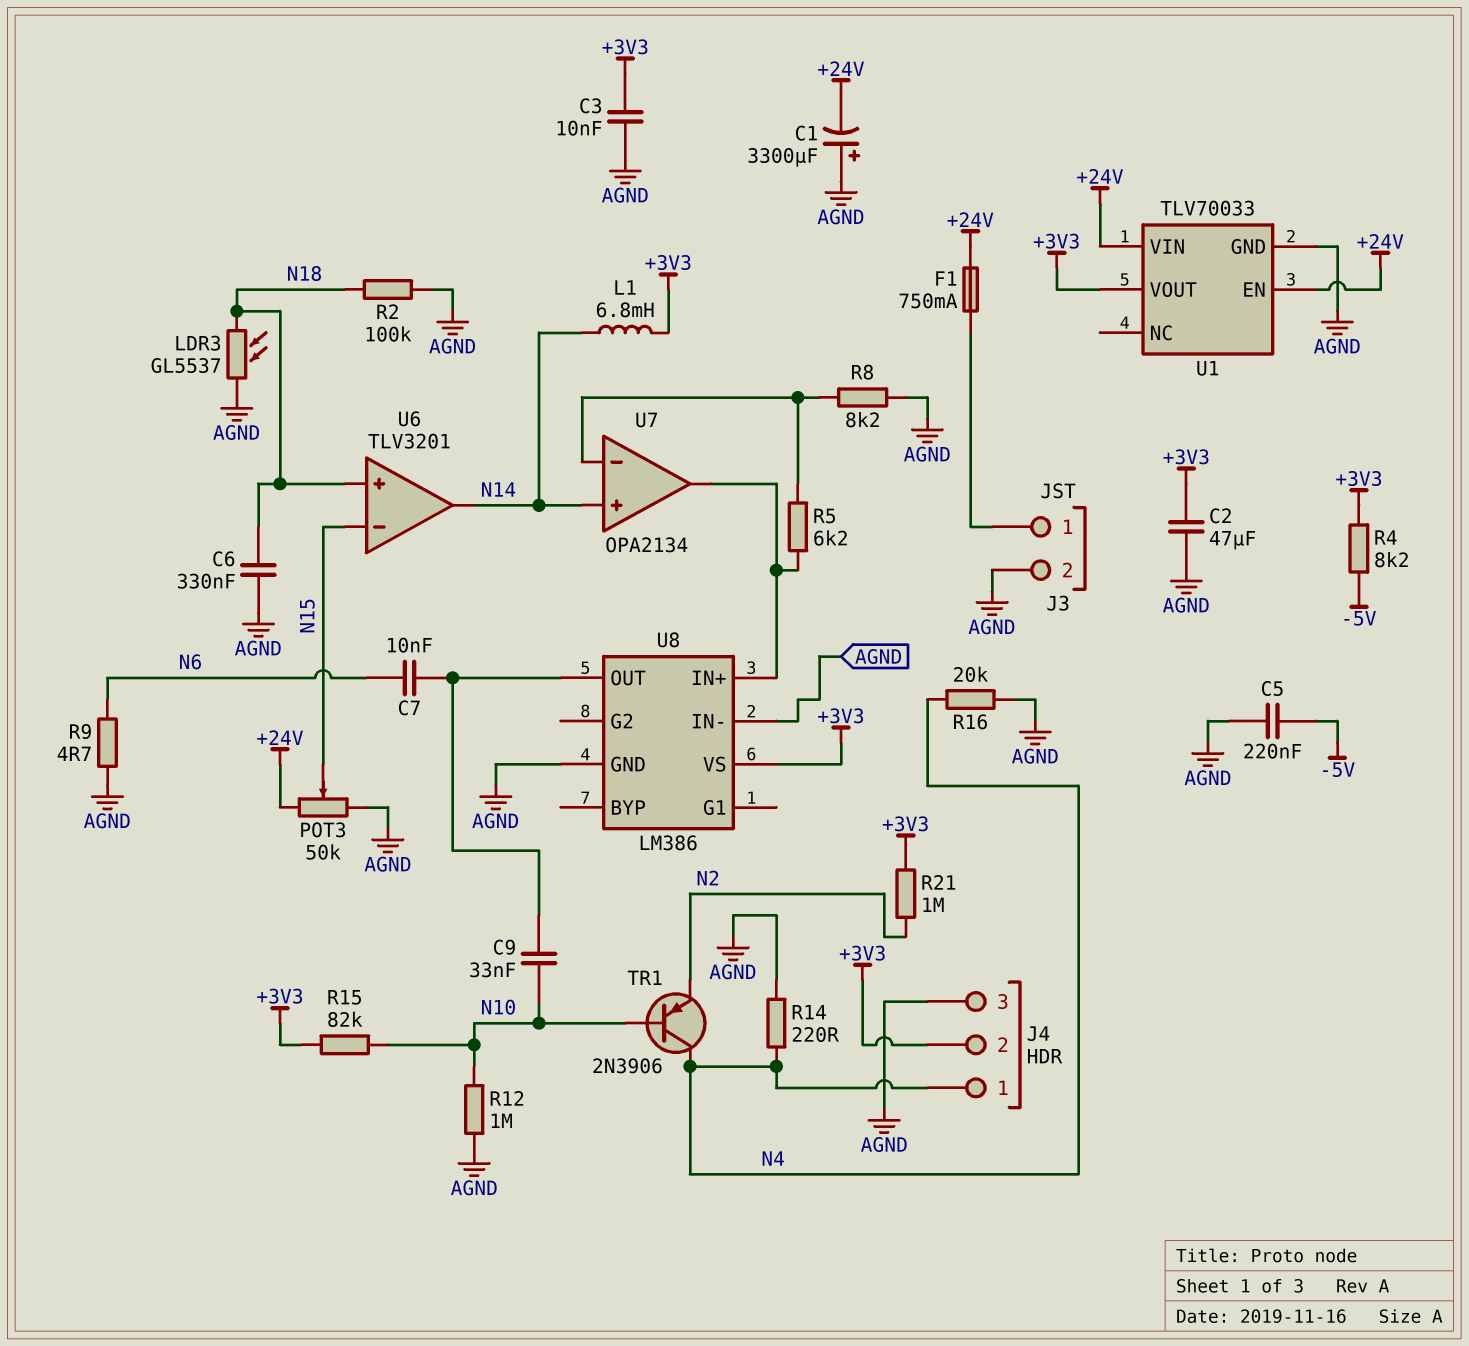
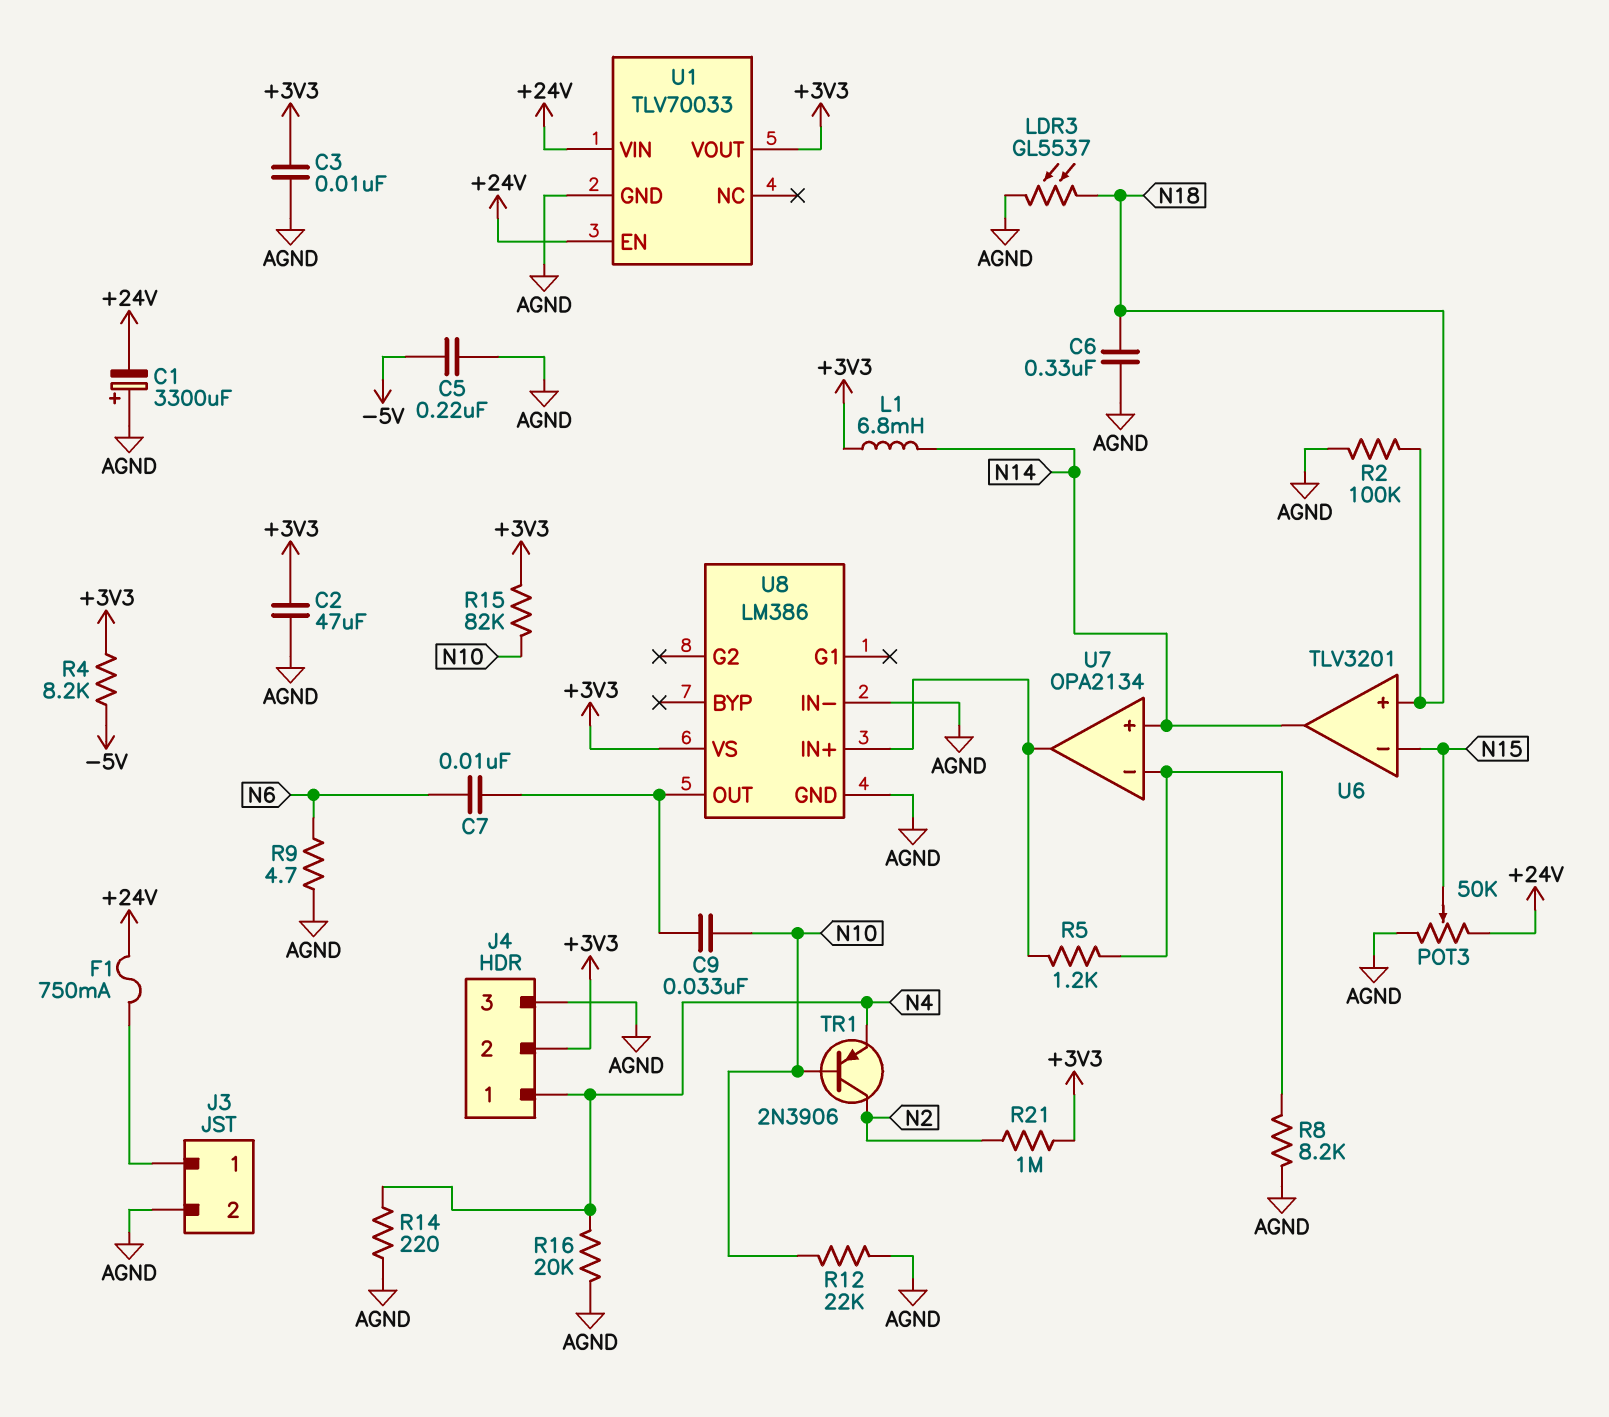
R5: 6.2k (U7/in-, U7/out) -> 1.2k (U7/in-, U7/out)
R12: 1M (AGND, N10) -> 22k (AGND, N10)
TR1: PNP 2N3906 (B N10, C N4, E N2) -> PNP 2N3906 (B N10, C N2, E N4)

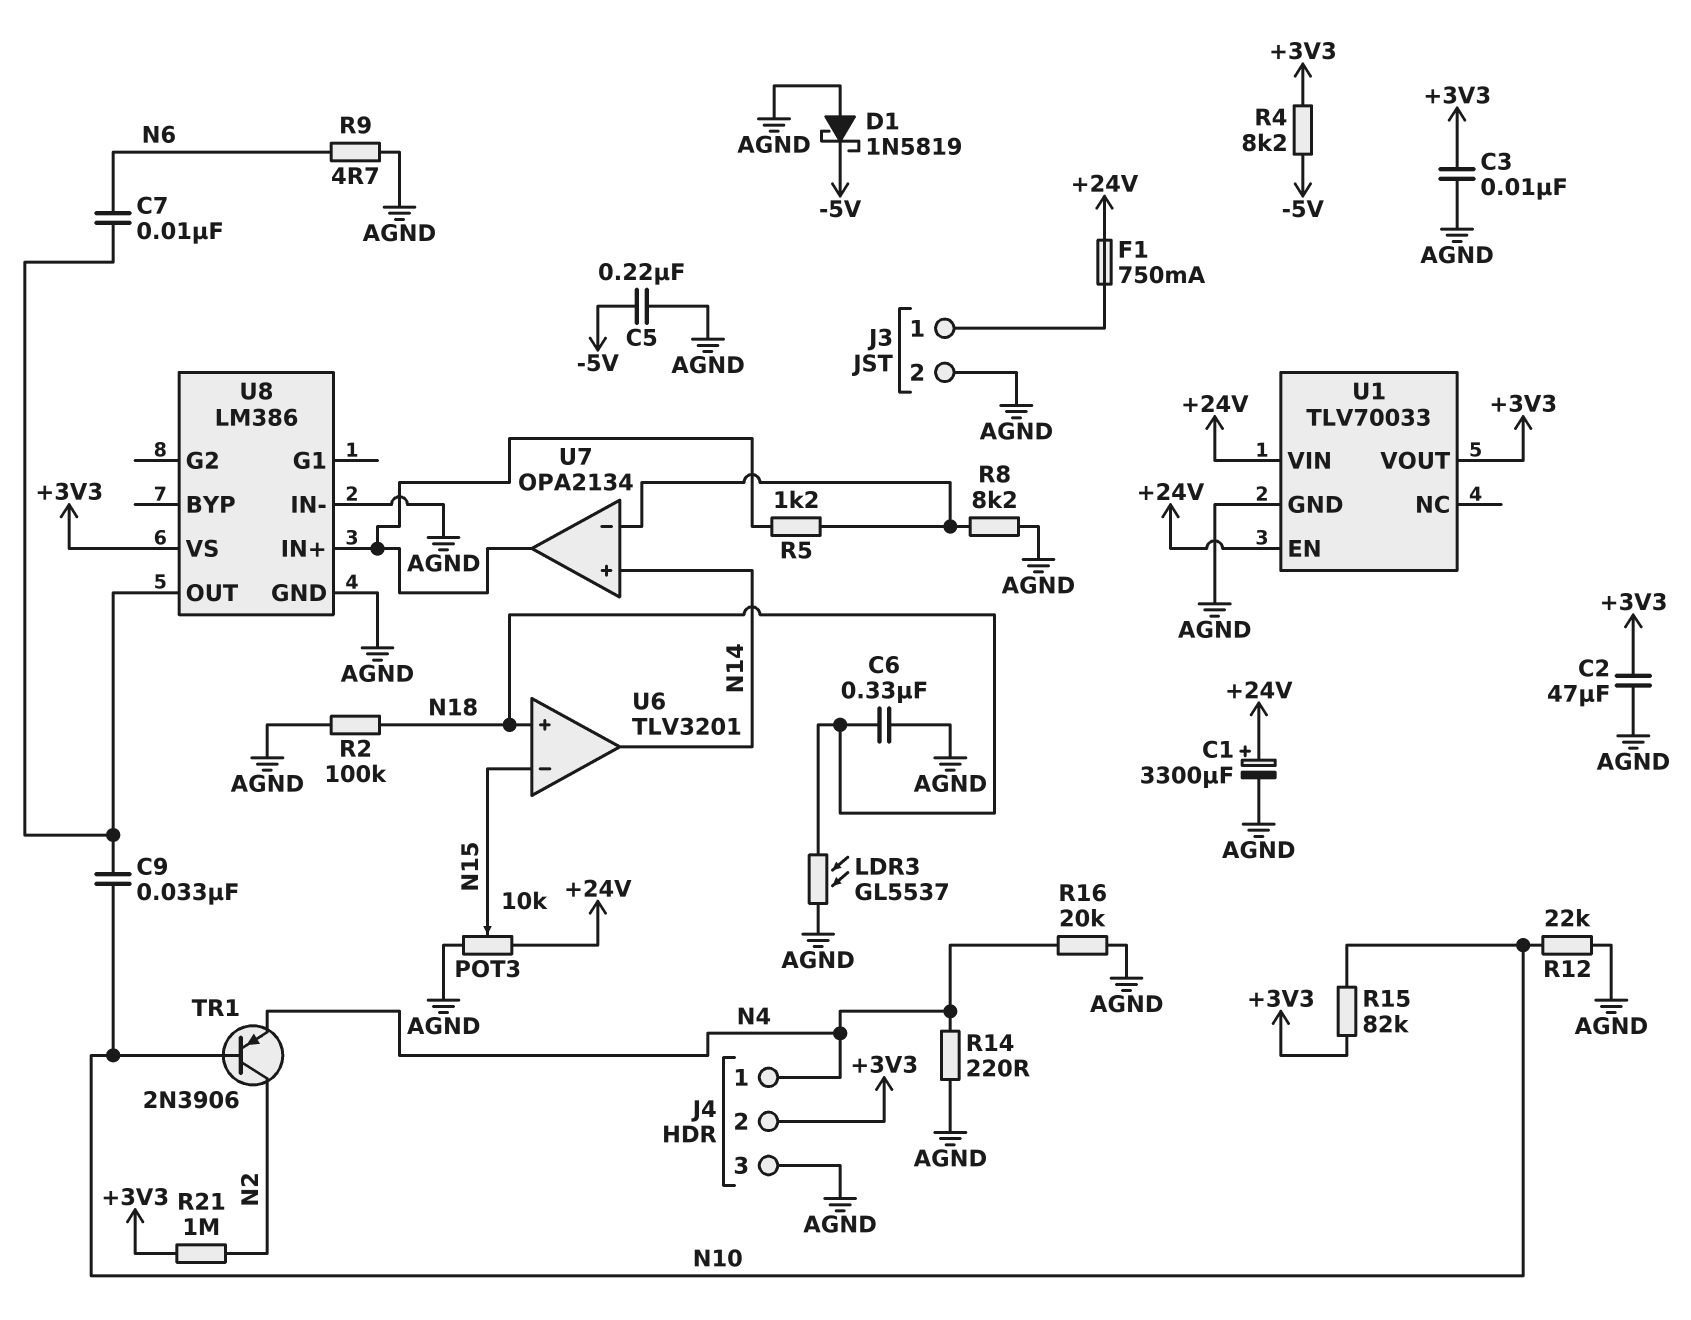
C1: 3300uF (plus AGND, minus +24V) -> 3300uF (plus +24V, minus AGND)
D1: none -> schottky 1N5819 (A AGND, K -5V)
L1: 6.8mH (+3V3, N14) -> none
POT3: 50k (+24V, AGND, wiper N15) -> 10k (+24V, AGND, wiper N15)

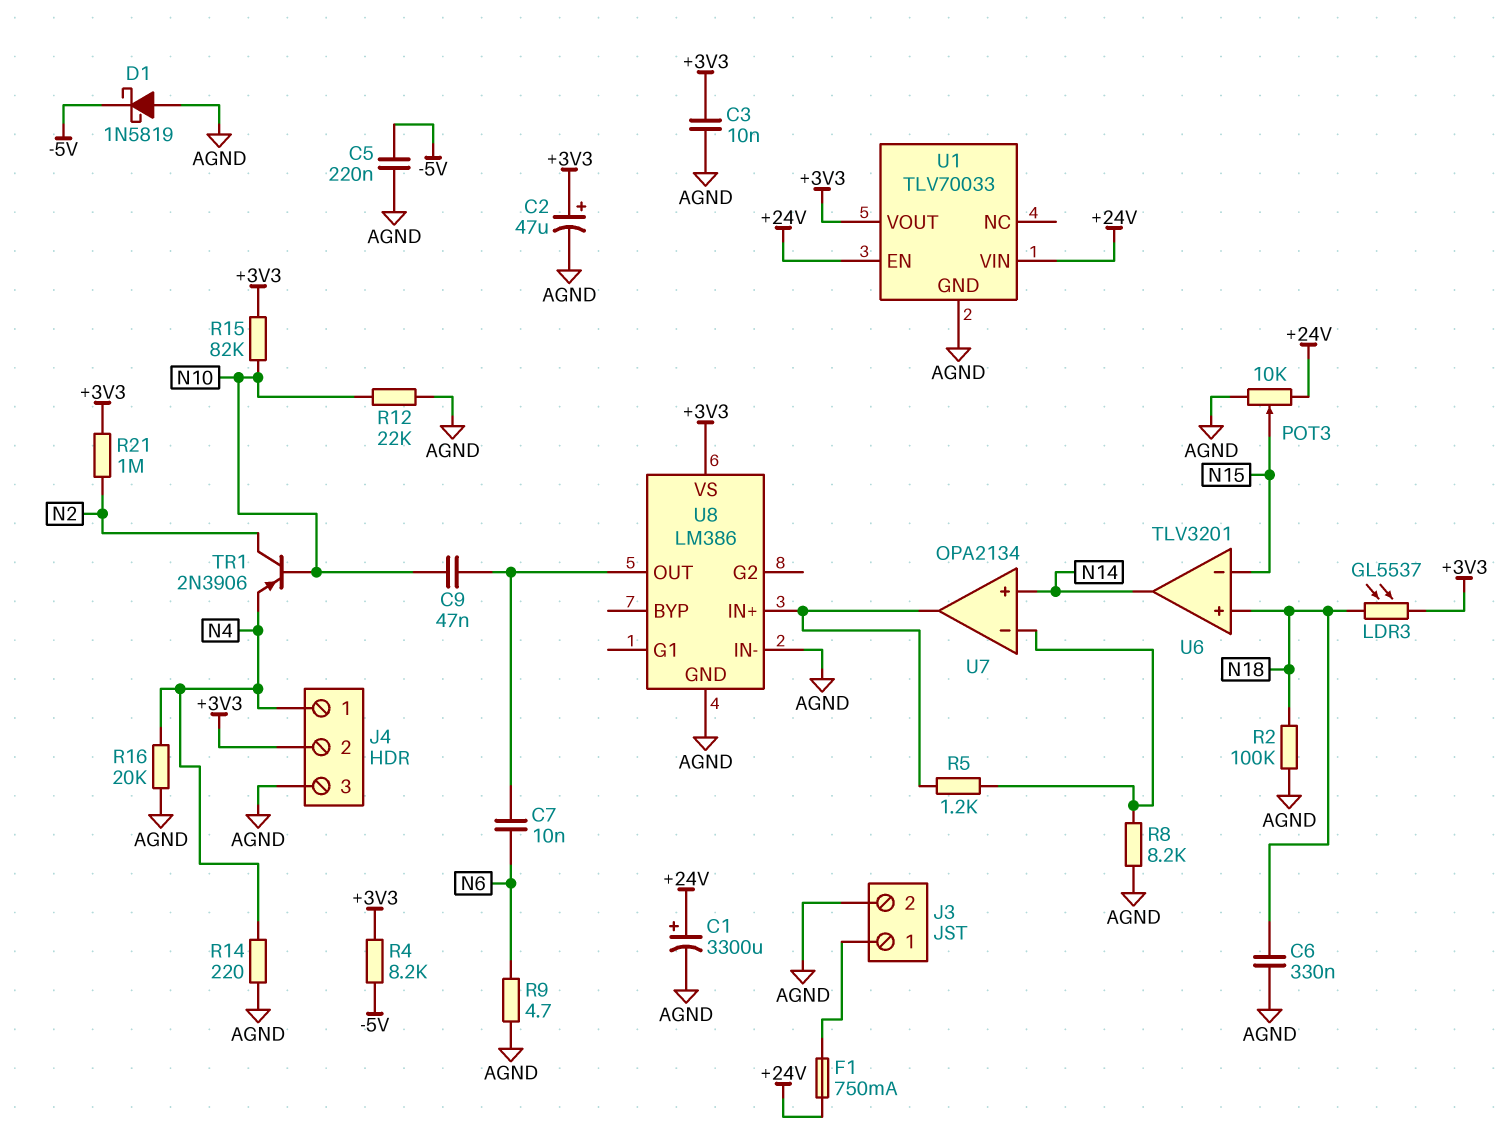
C2: 47uF (+3V3, AGND) -> 47uF (plus +3V3, minus AGND)
C9: 33nF (N10, U8/OUT) -> 47nF (N10, U8/OUT)
LDR3: GL5537 (AGND, N18) -> GL5537 (+3V3, N18)

